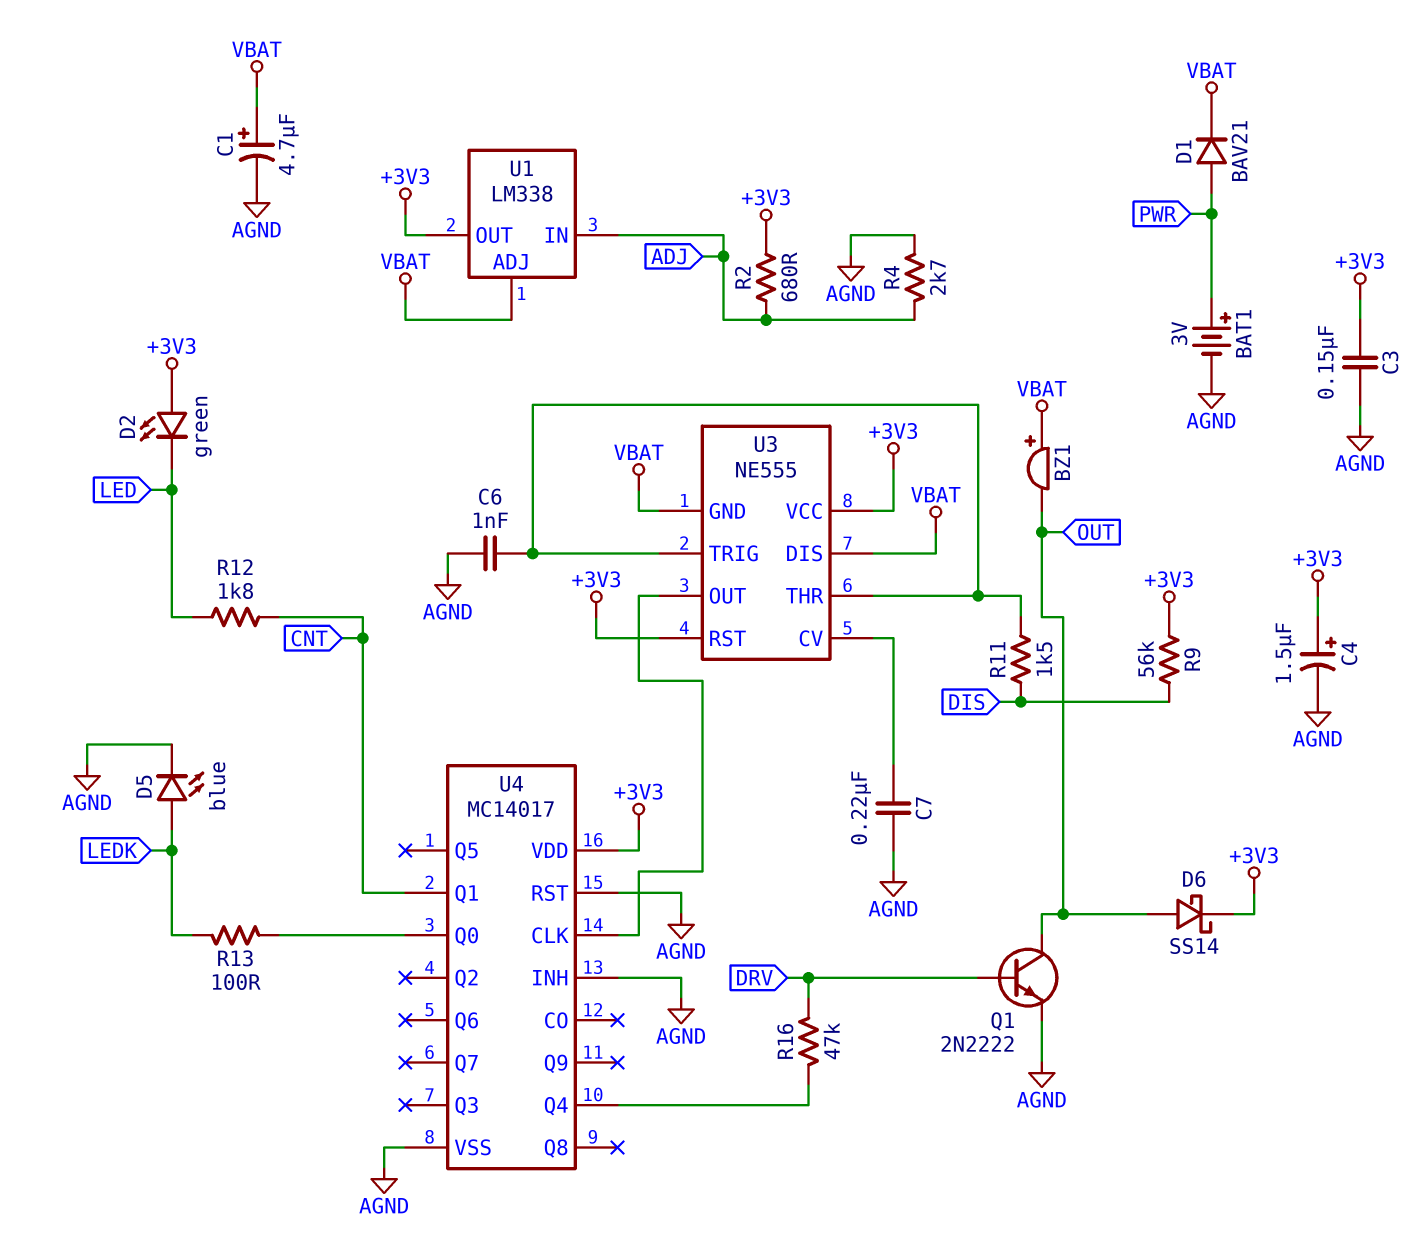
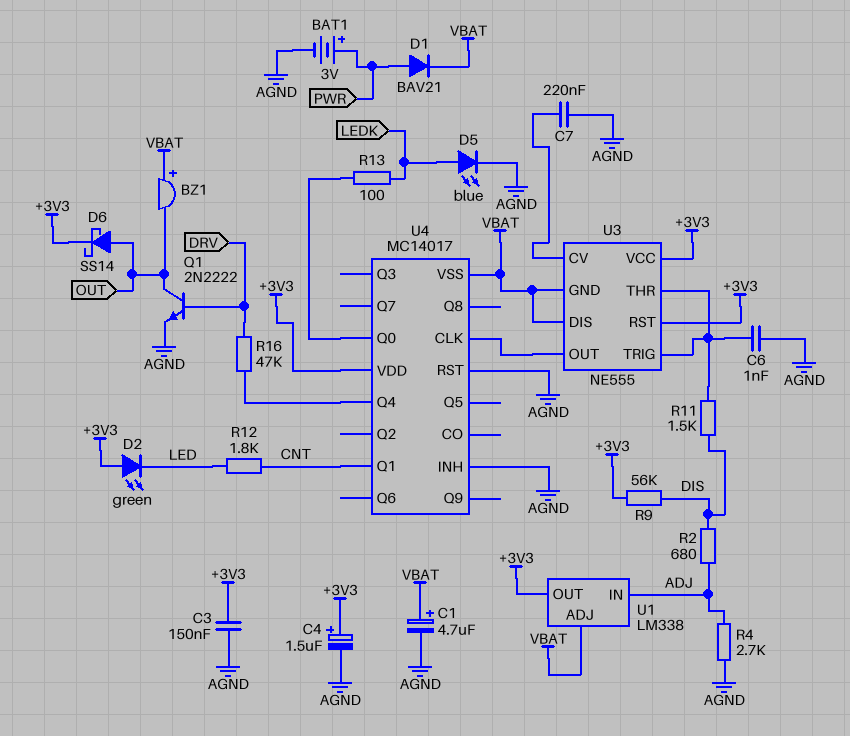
R2: 680 (+3V3, ADJ) -> 680 (ADJ, DIS)
U4 pin VSS: AGND -> VBAT

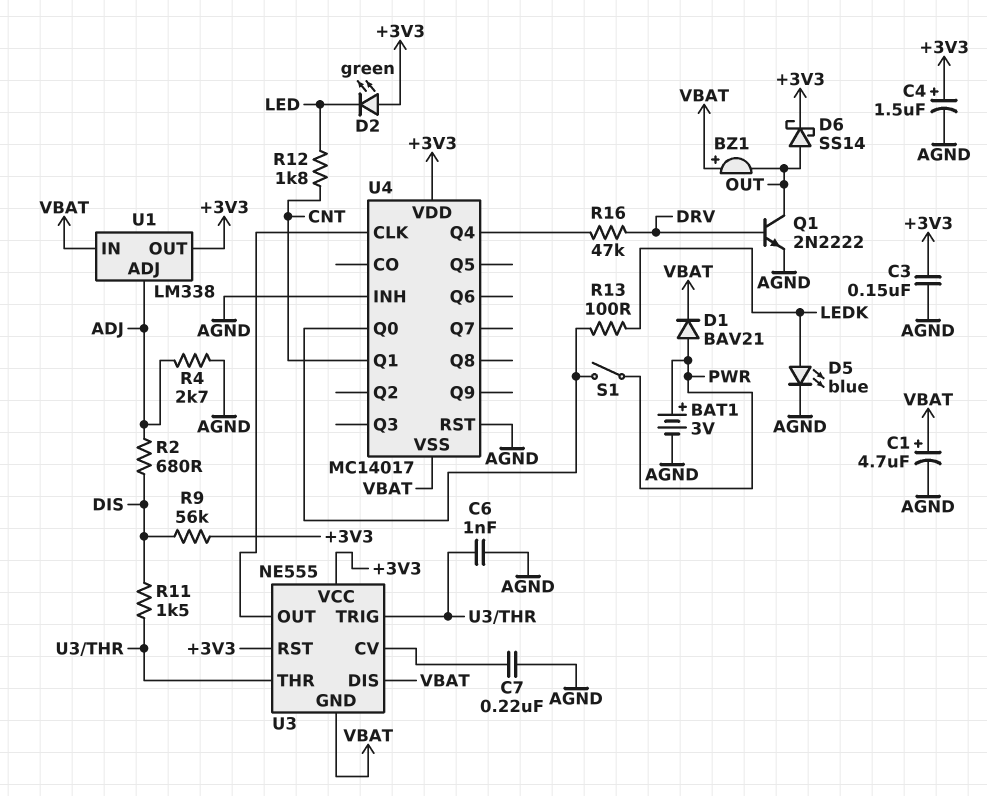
S1: none -> switch (PWR, U4/Q0)
U1 pin ADJ: VBAT -> ADJ
U1 pin IN: ADJ -> VBAT

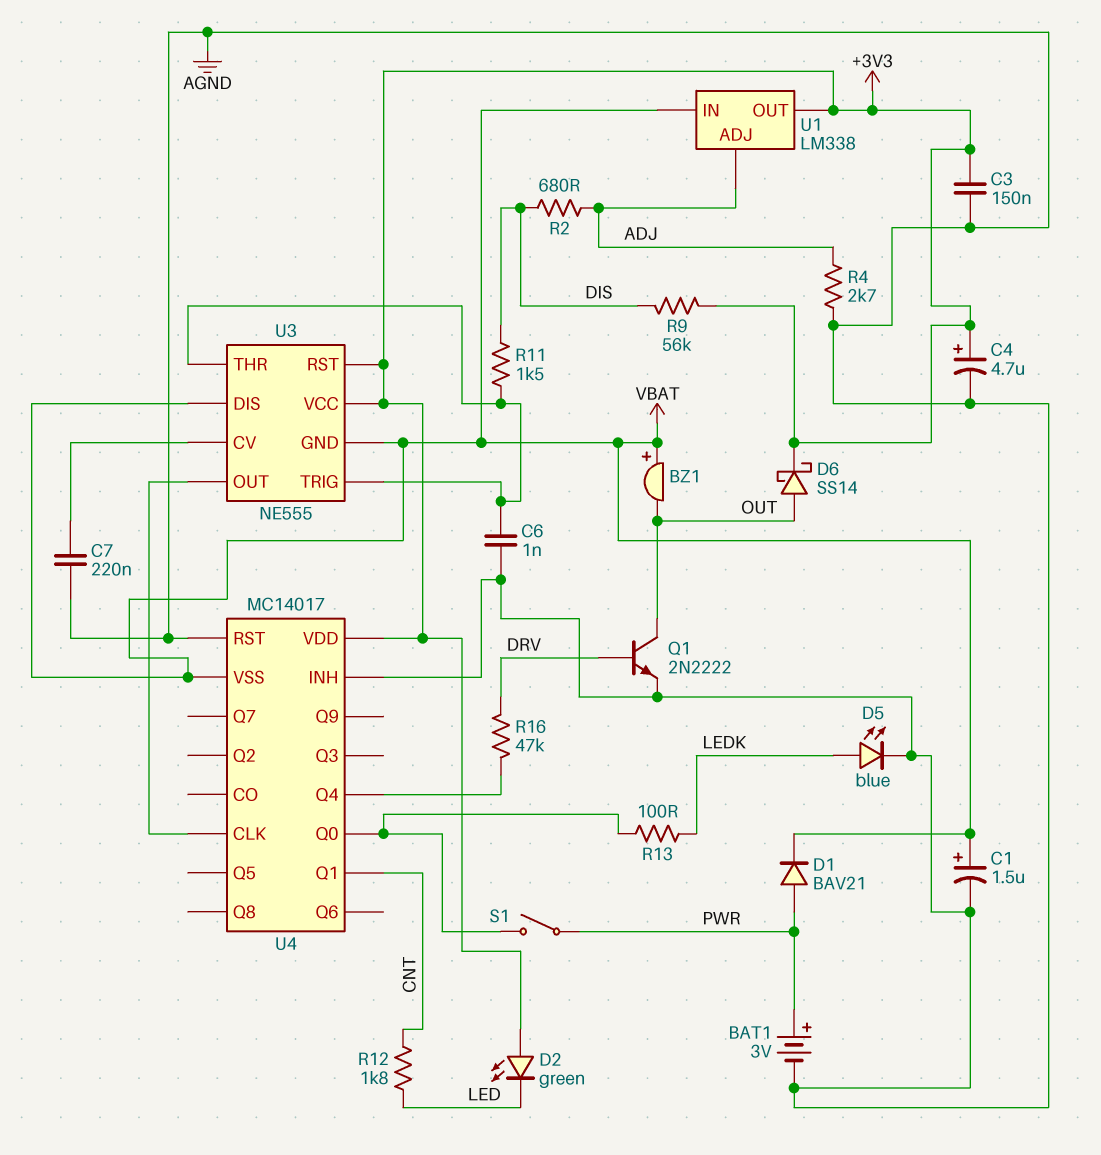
C1: 4.7uF (plus VBAT, minus AGND) -> 1.5uF (plus VBAT, minus AGND)
C4: 1.5uF (plus +3V3, minus AGND) -> 4.7uF (plus +3V3, minus AGND)

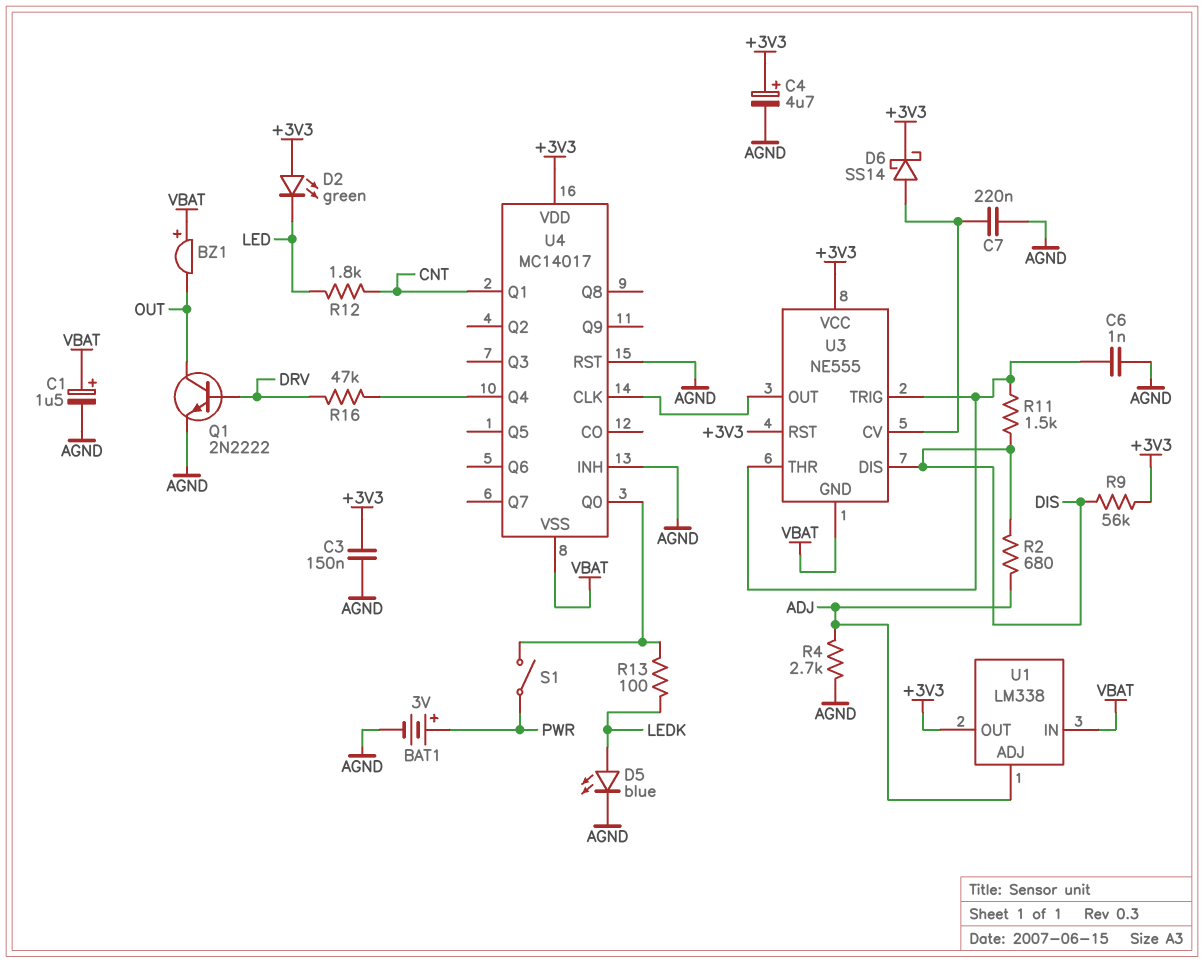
D1: diode BAV21 (A PWR, K VBAT) -> none
D6: schottky SS14 (A OUT, K +3V3) -> schottky SS14 (A U3/CV, K +3V3)
U3 pin DIS: VBAT -> DIS

